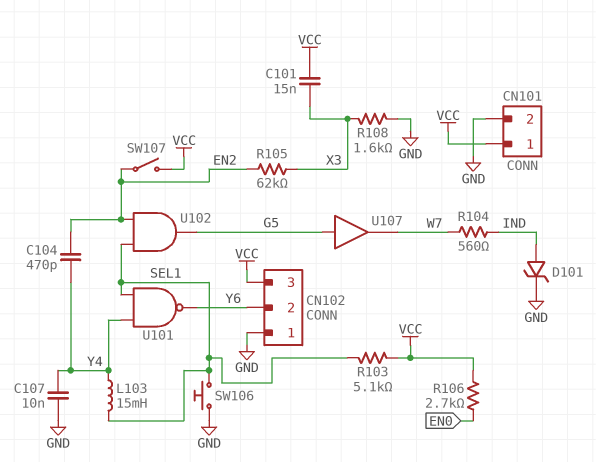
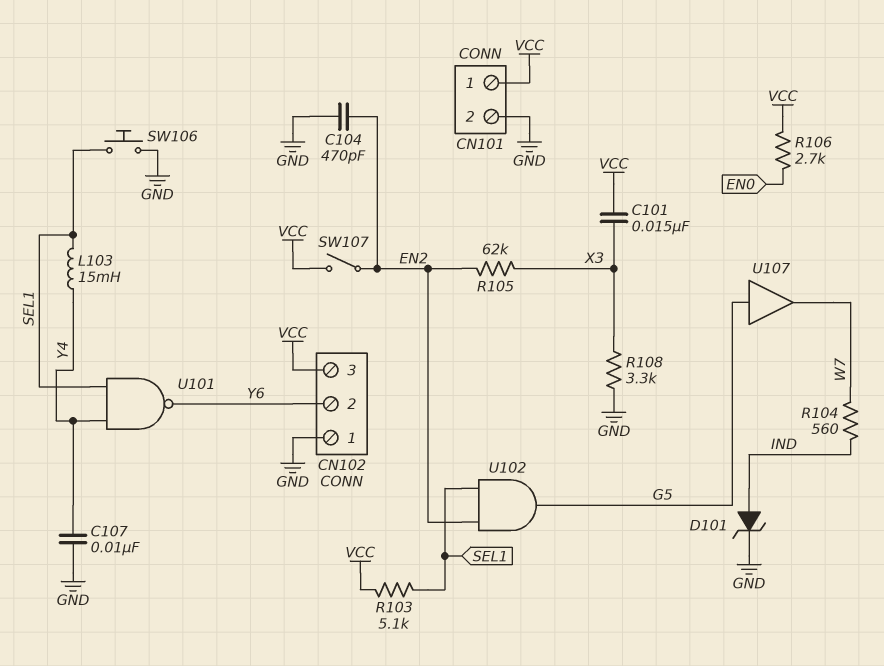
C104: 470pF (EN2, Y4) -> 470pF (EN2, GND)
R108: 1.6k (GND, X3) -> 3.3k (GND, X3)

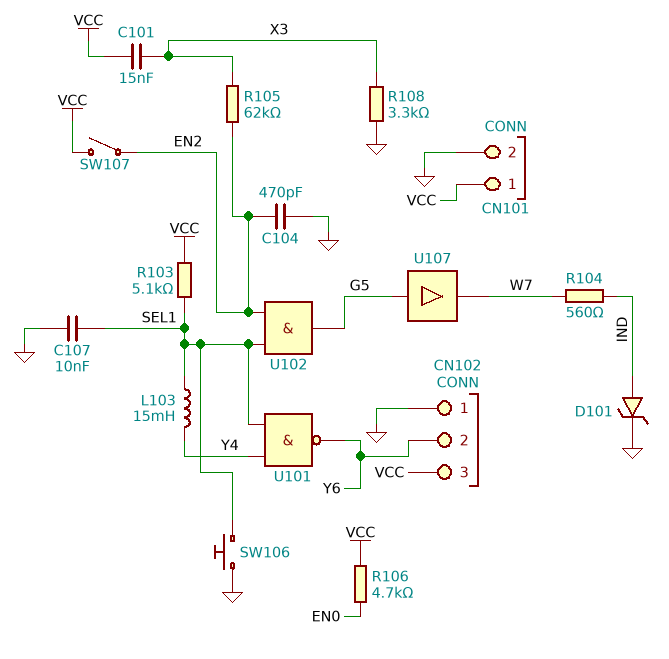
C107: 10nF (GND, Y4) -> 10nF (GND, SEL1)
R106: 2.7k (EN0, VCC) -> 4.7k (EN0, VCC)

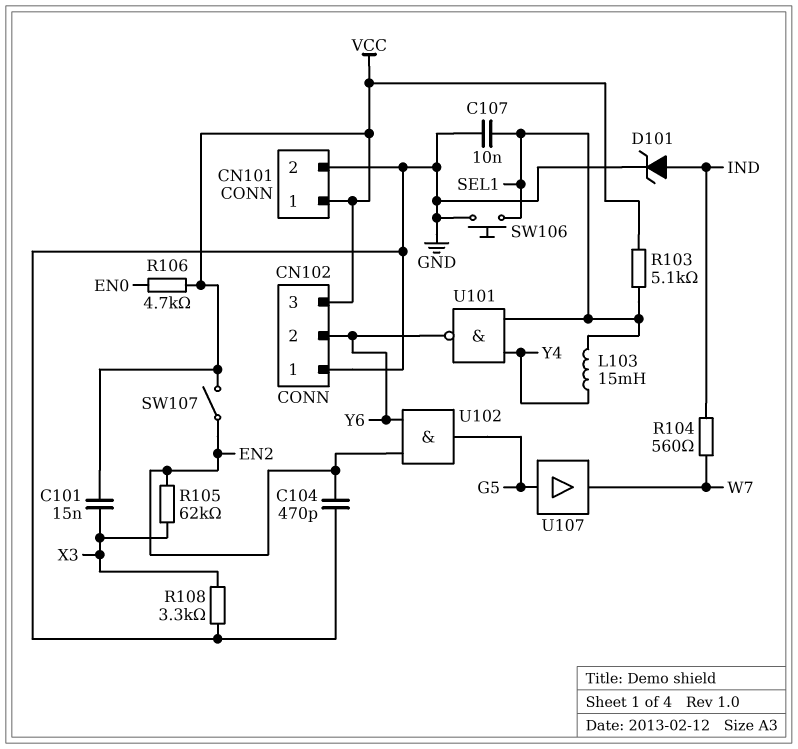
U102: AND (in EN2, in SEL1, out G5) -> AND (in EN2, in Y6, out G5)

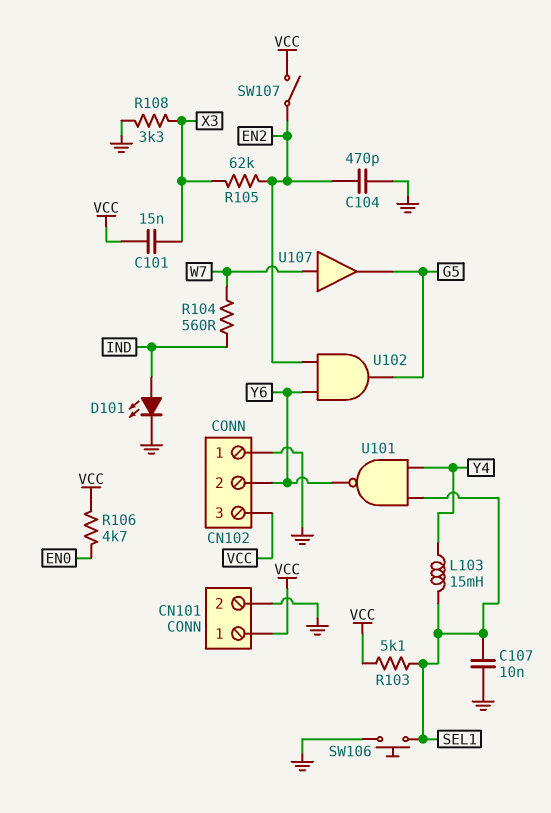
D101: zener (A IND, K GND) -> LED (A IND, K GND)
U107: buffer (in G5, out W7) -> buffer (in W7, out G5)

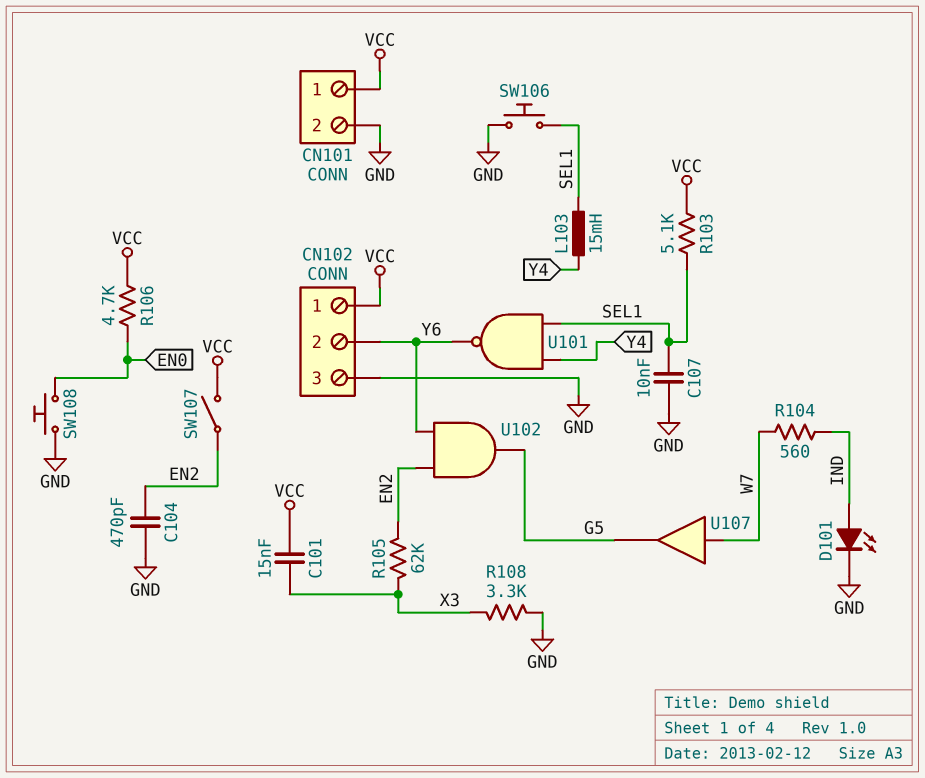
CN102 pin 1: GND -> VCC
CN102 pin 3: VCC -> GND
SW108: none -> button (EN0, GND)

